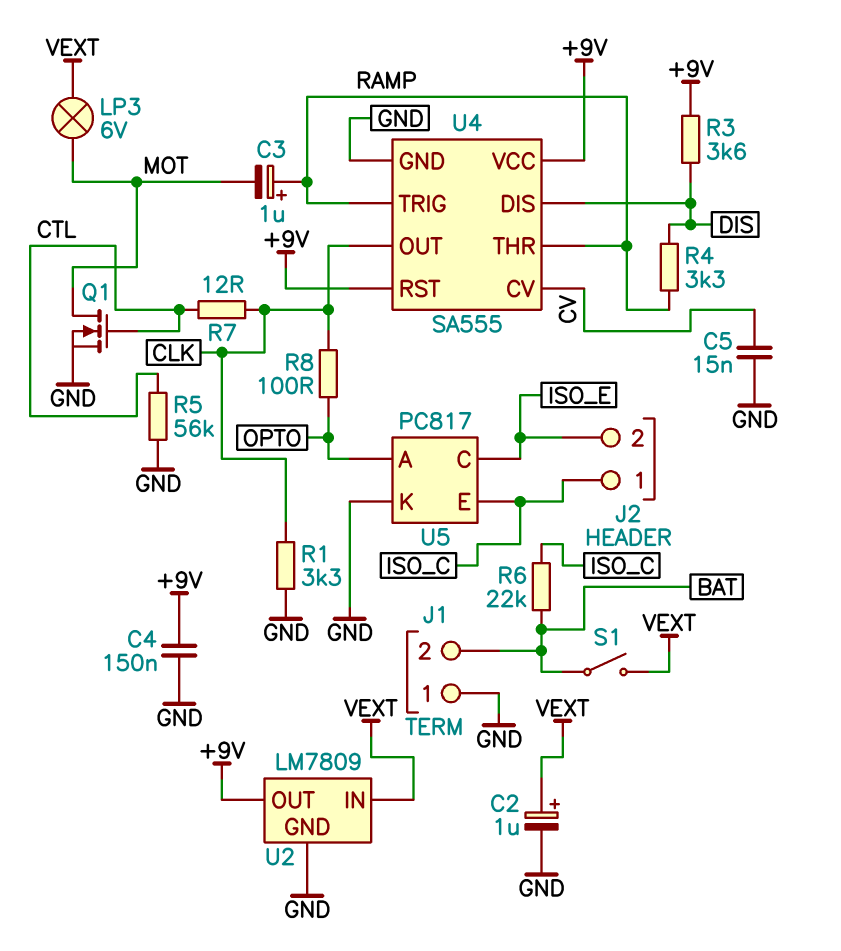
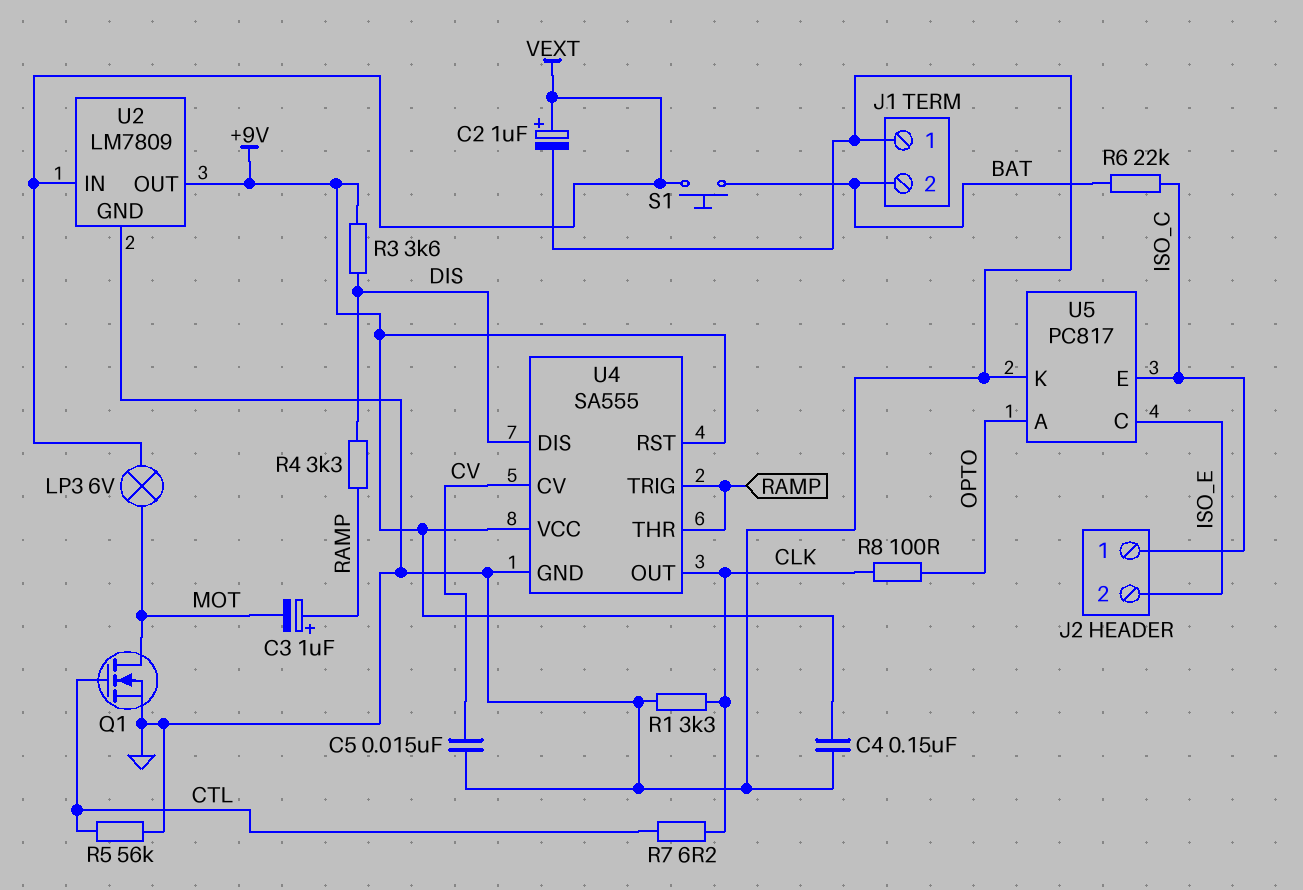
R7: 12 (CLK, CTL) -> 6.2 (CLK, CTL)
S1: switch (BAT, VEXT) -> button (BAT, VEXT)

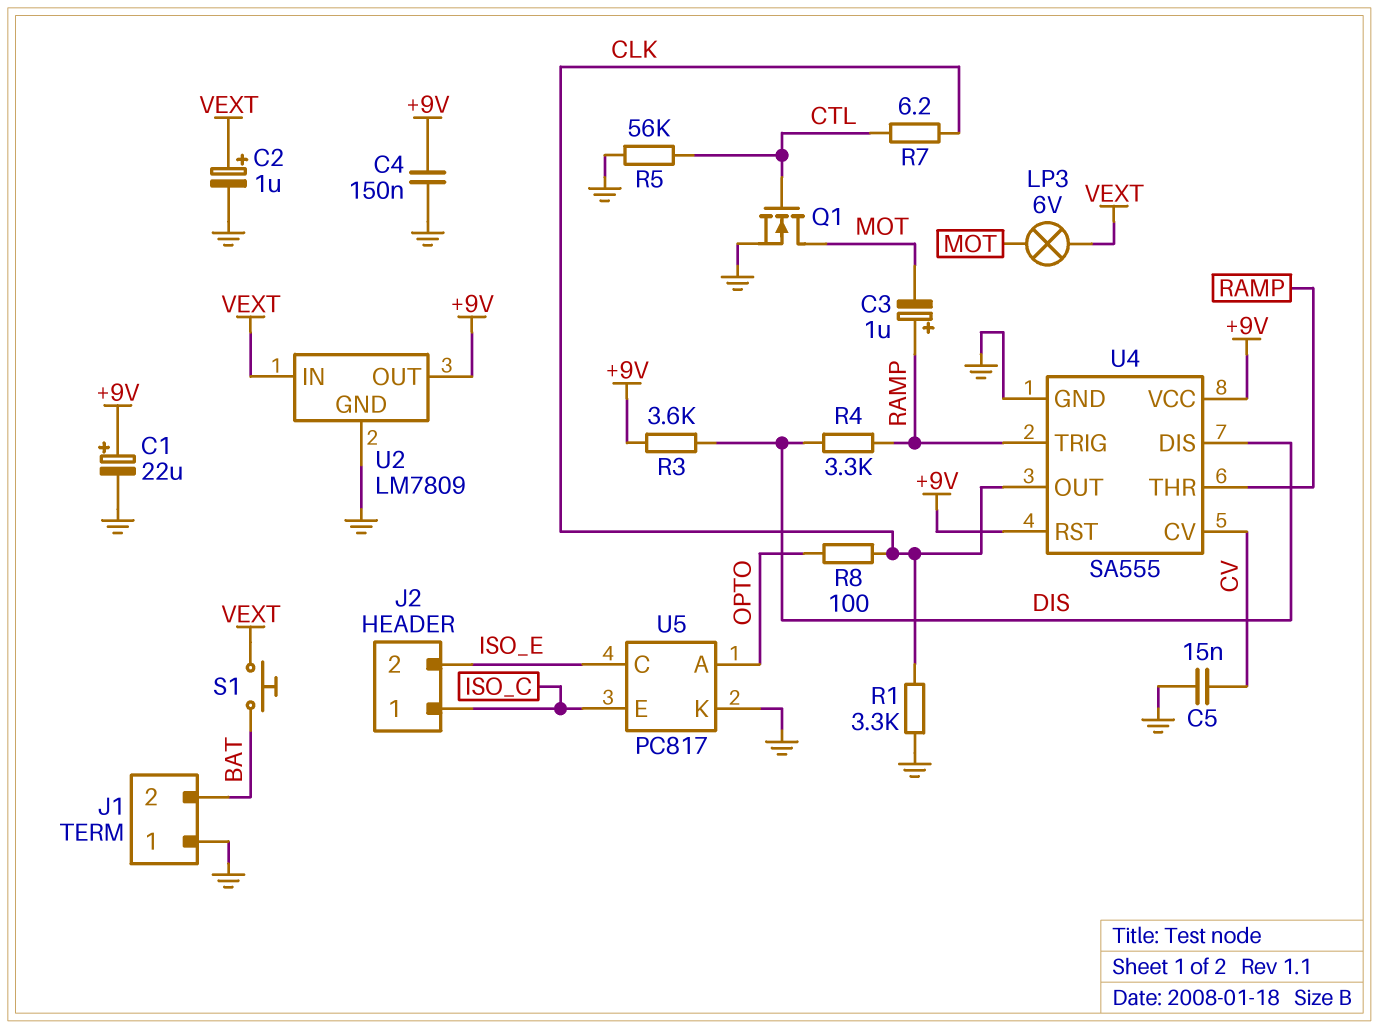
C1: none -> 22uF (plus +9V, minus GND)
R6: 22k (BAT, ISO_C) -> none

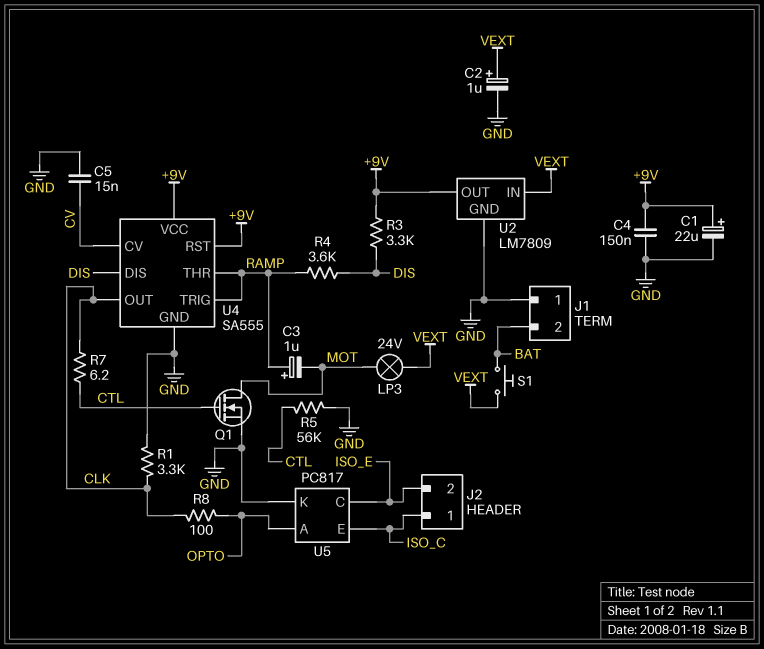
LP3: lamp 6V (MOT, VEXT) -> lamp 24V (MOT, VEXT)
R3: 3.6k (+9V, DIS) -> 3.3k (+9V, DIS)
R4: 3.3k (DIS, RAMP) -> 3.6k (DIS, RAMP)

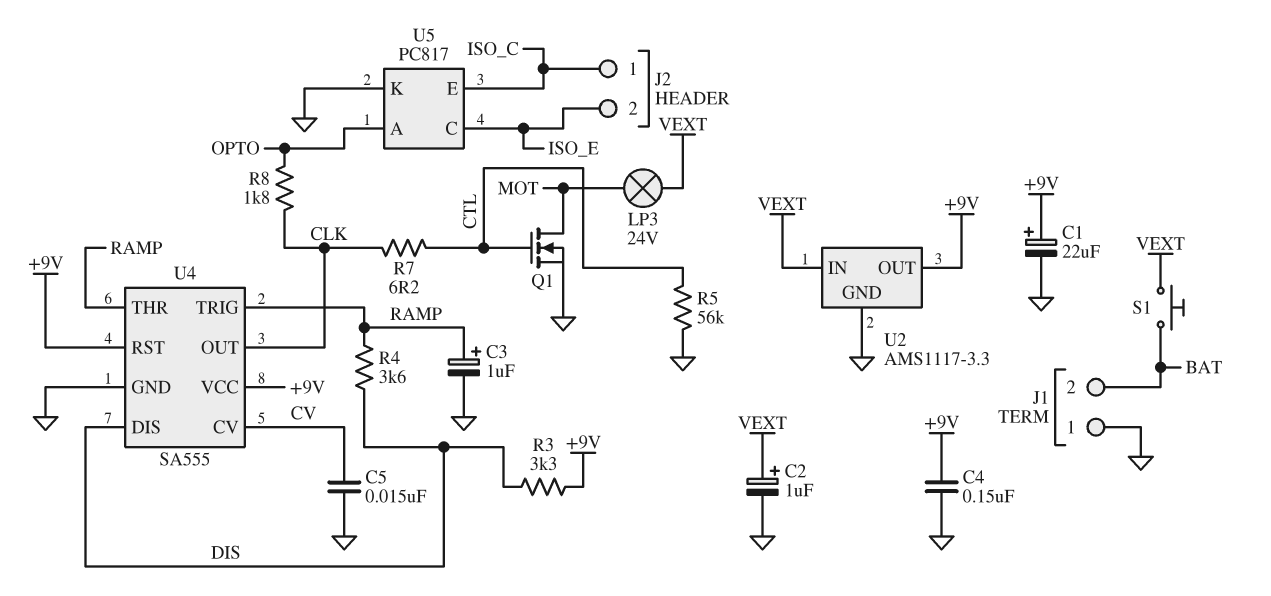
C3: 1uF (plus RAMP, minus MOT) -> 1uF (plus RAMP, minus GND)
R1: 3.3k (CLK, GND) -> none
R8: 100 (CLK, OPTO) -> 1.8k (CLK, OPTO)
U2: LM7809 -> AMS1117-3.3

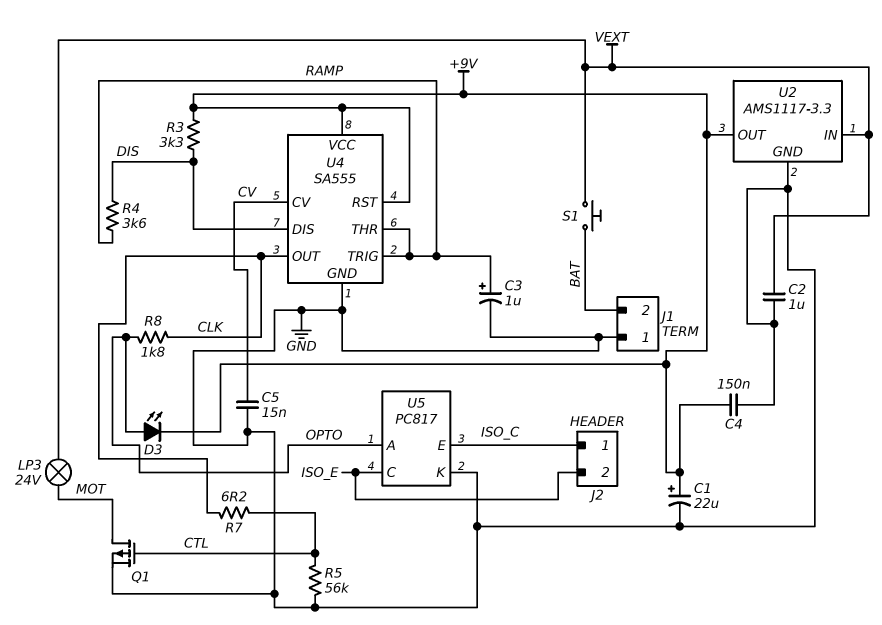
C2: 1uF (plus VEXT, minus GND) -> 1uF (GND, VEXT)
D3: none -> LED (A OPTO, K +9V)
Q1: NMOS (G CTL, D MOT, S GND) -> PMOS (G CTL, D MOT, S GND)

